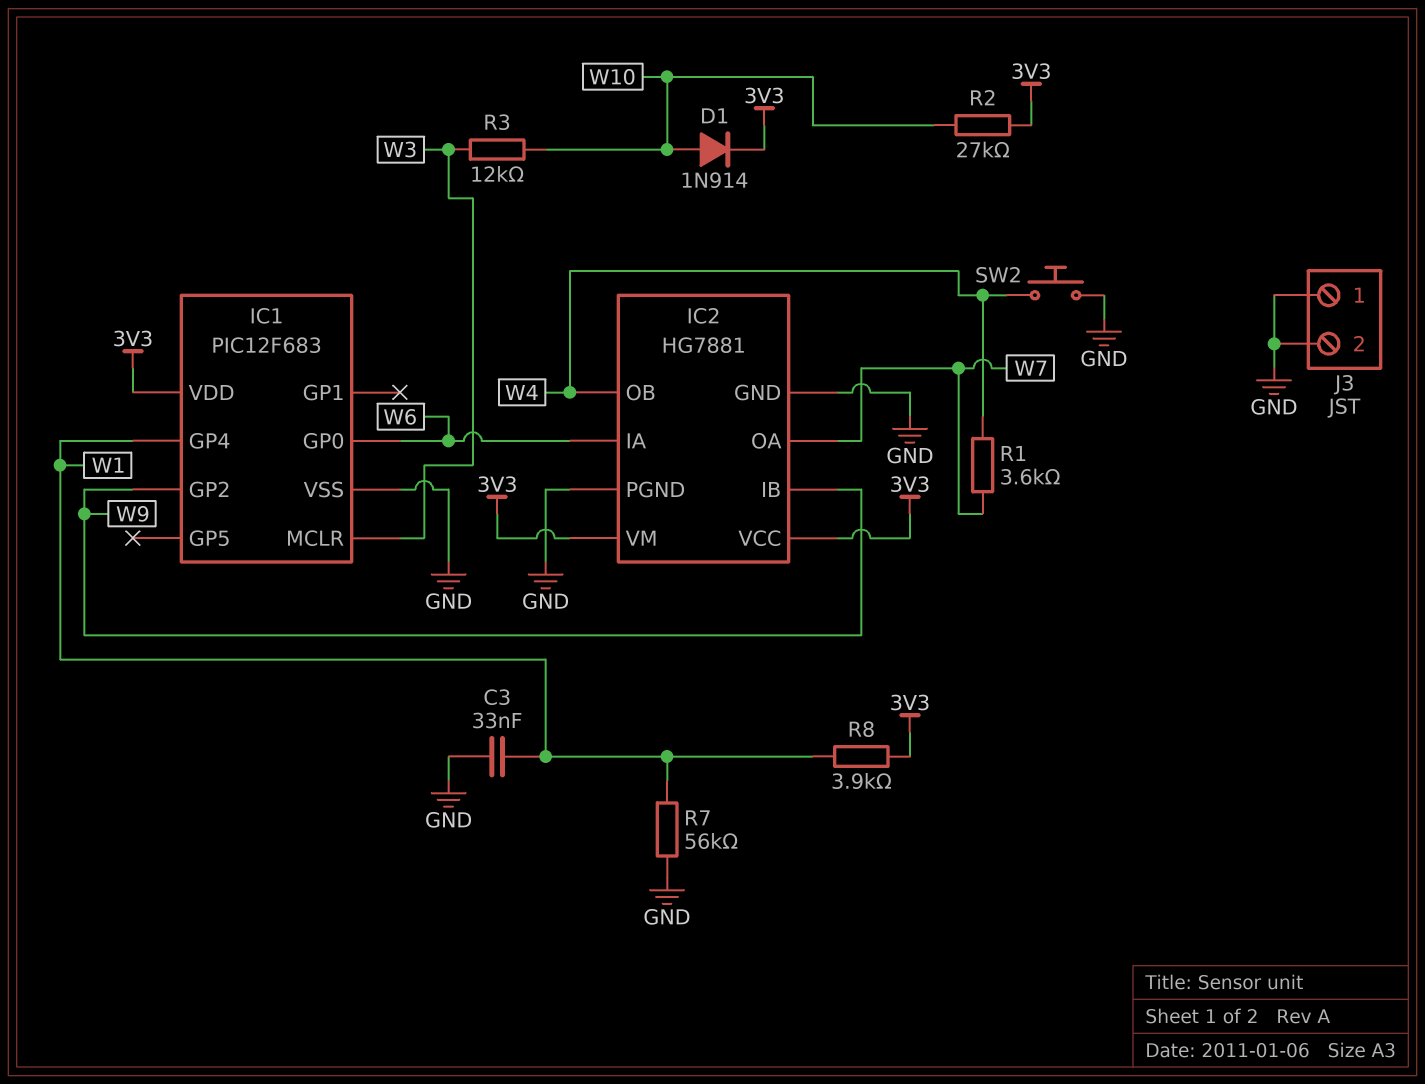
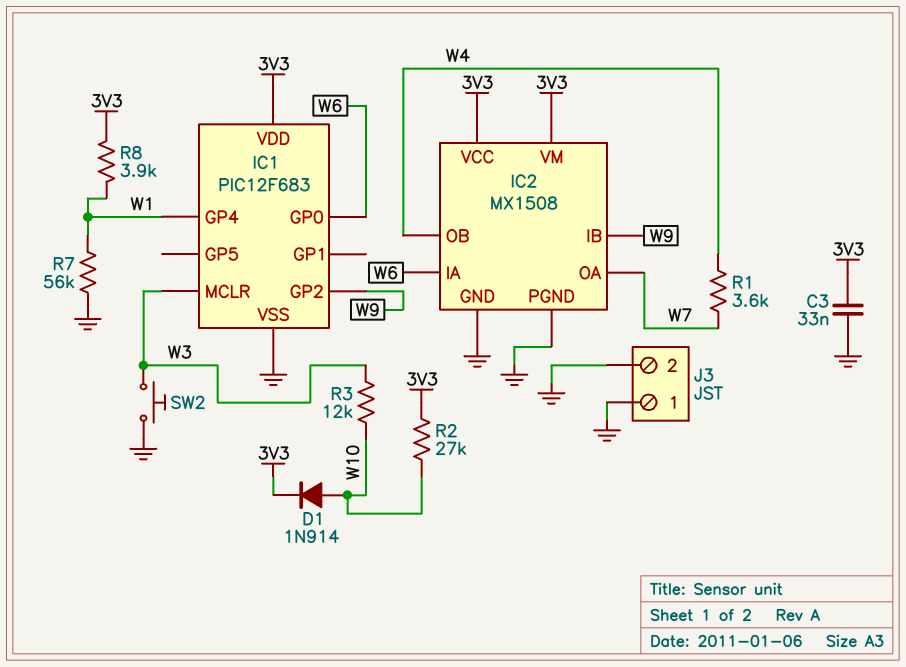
C3: 33nF (GND, W1) -> 33nF (3V3, GND)
IC2: HG7881 -> MX1508
SW2: button (GND, W4) -> button (GND, W3)

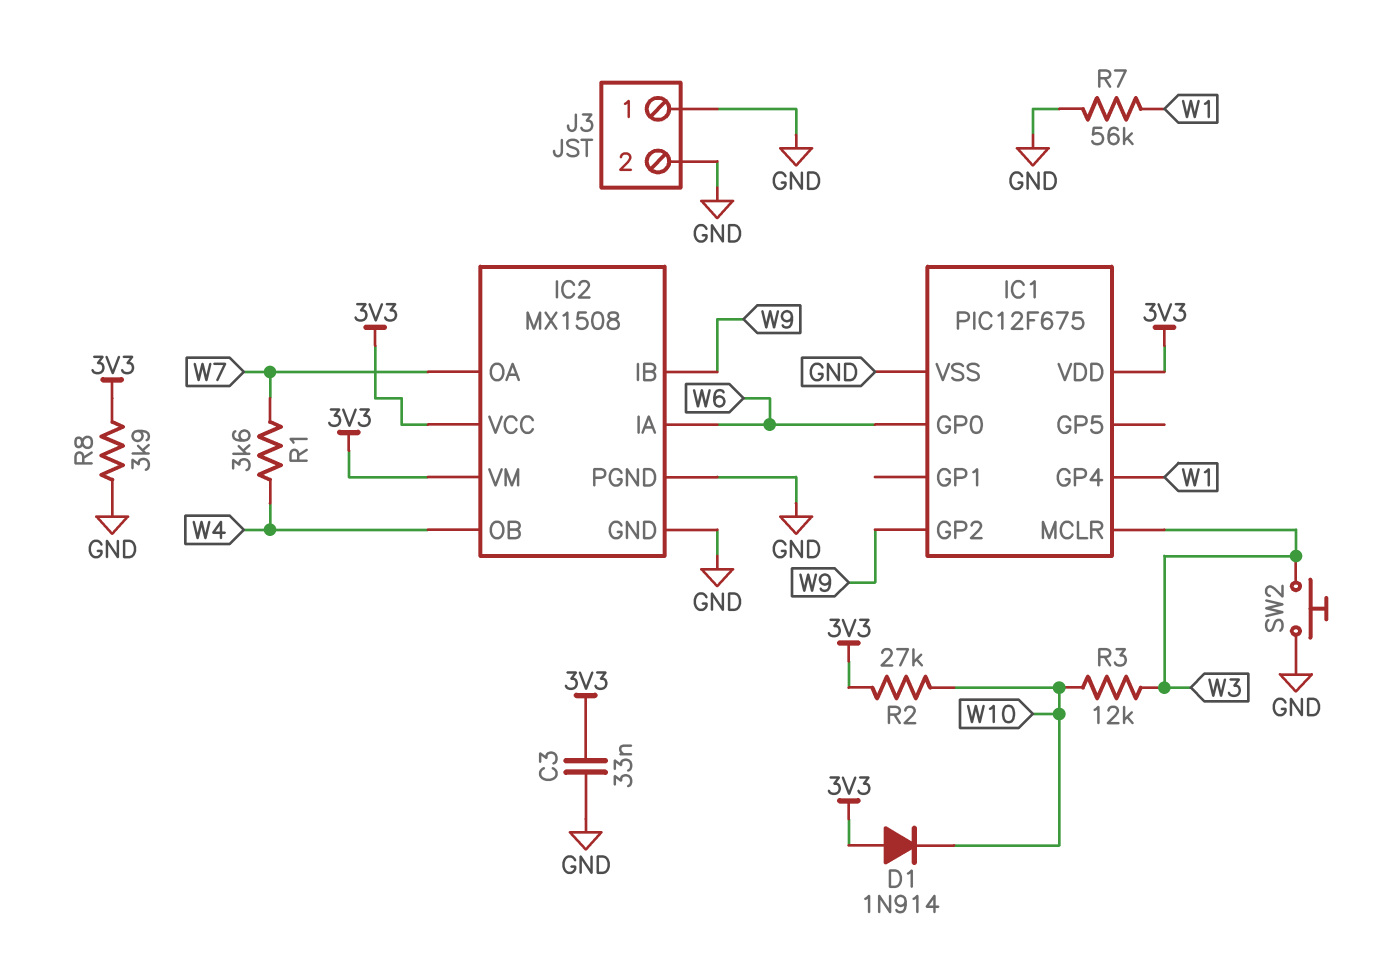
D1: diode 1N914 (A W10, K 3V3) -> diode 1N914 (A 3V3, K W10)
IC1: PIC12F683 -> PIC12F675
R8: 3.9k (3V3, W1) -> 3.9k (3V3, GND)

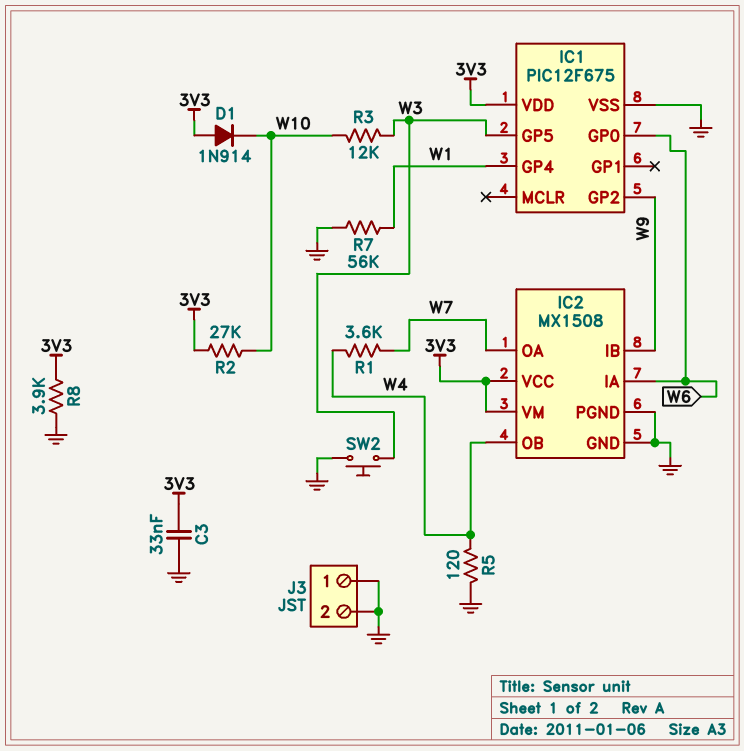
IC1 pin GP5: none -> W3
IC1 pin MCLR: W3 -> none
R5: none -> 120 (GND, W4)

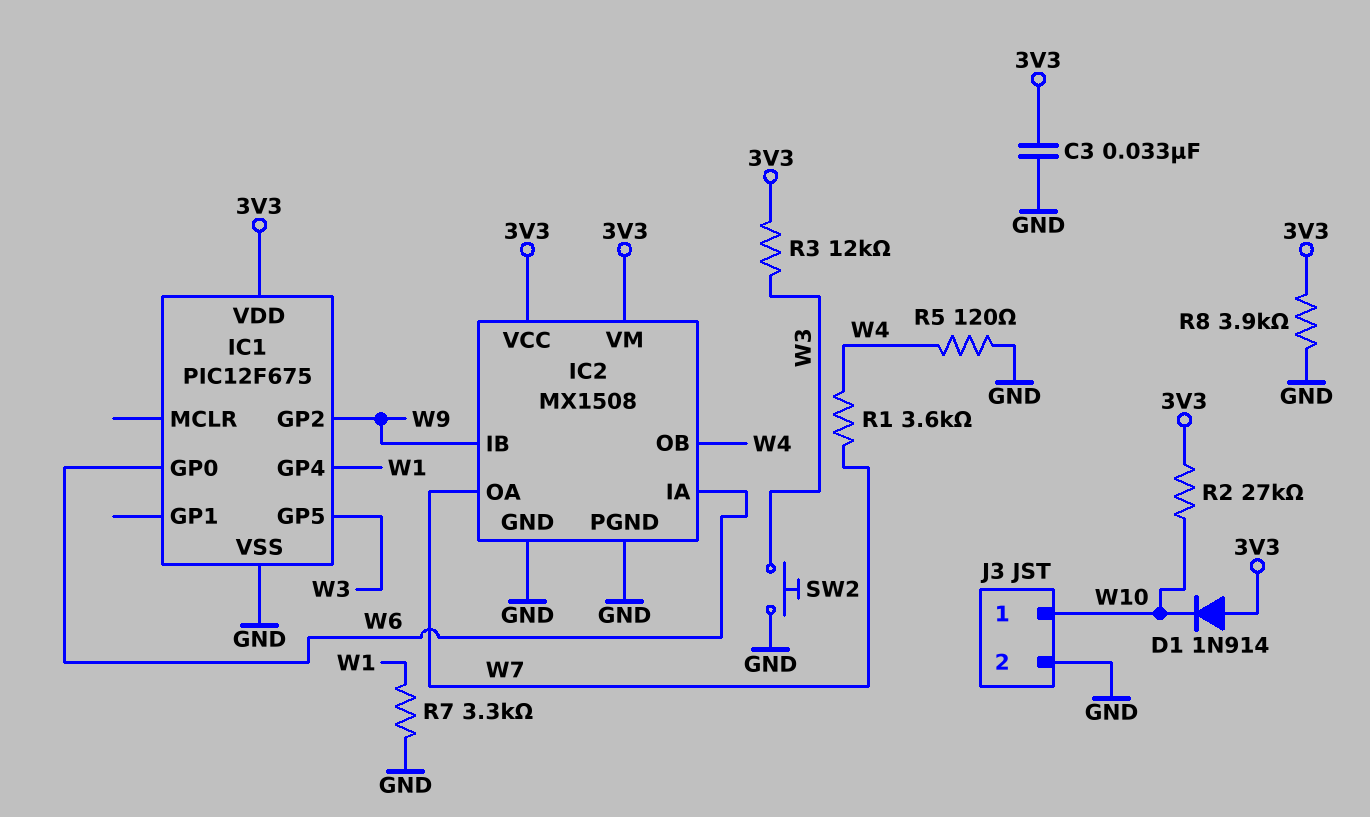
J3 pin 1: GND -> W10
R3: 12k (W3, W10) -> 12k (3V3, W3)
R7: 56k (GND, W1) -> 3.3k (GND, W1)

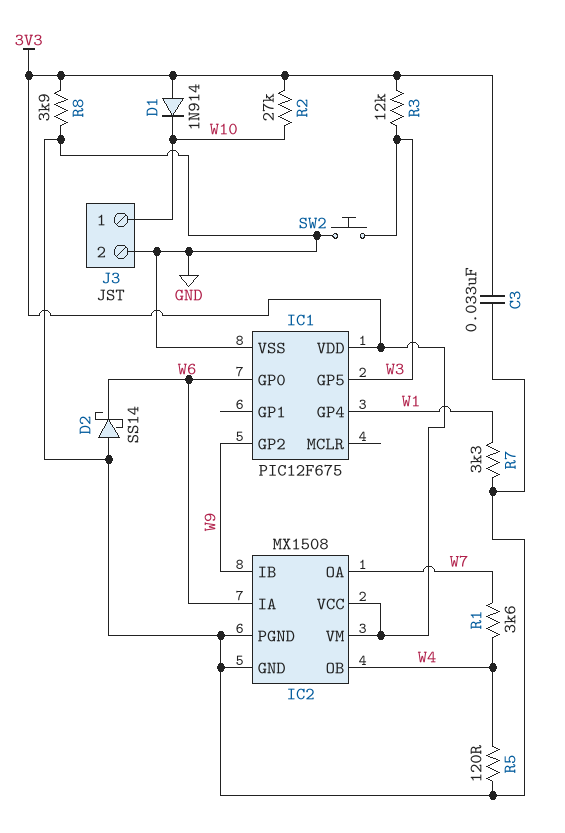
D2: none -> schottky SS14 (A GND, K W6)

